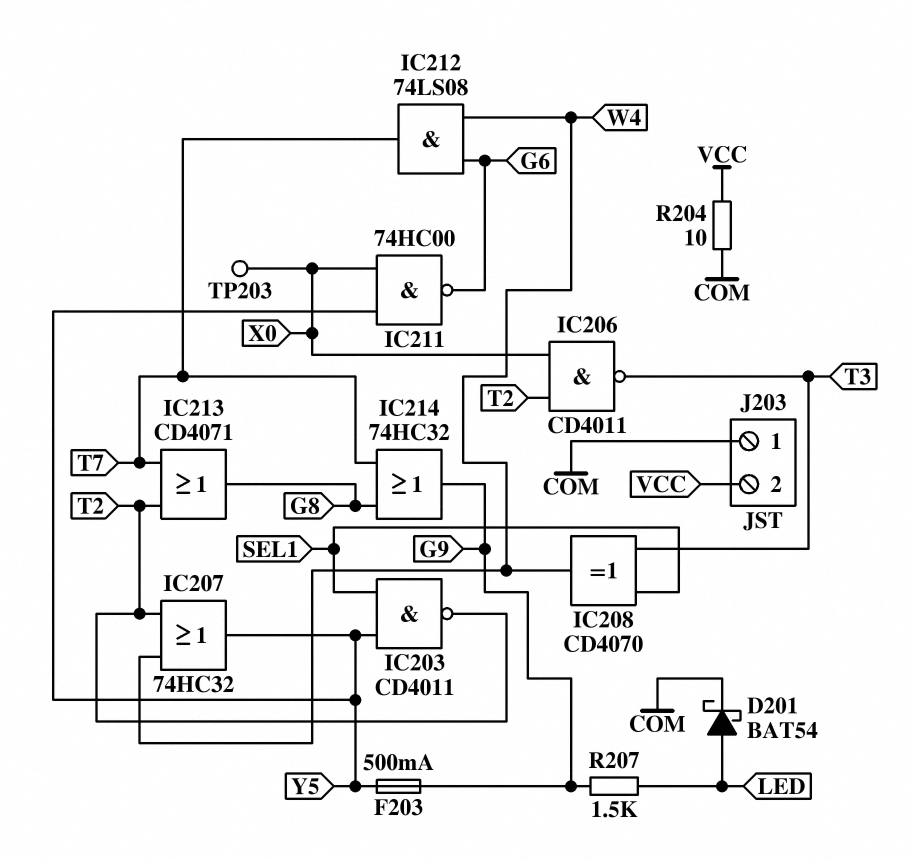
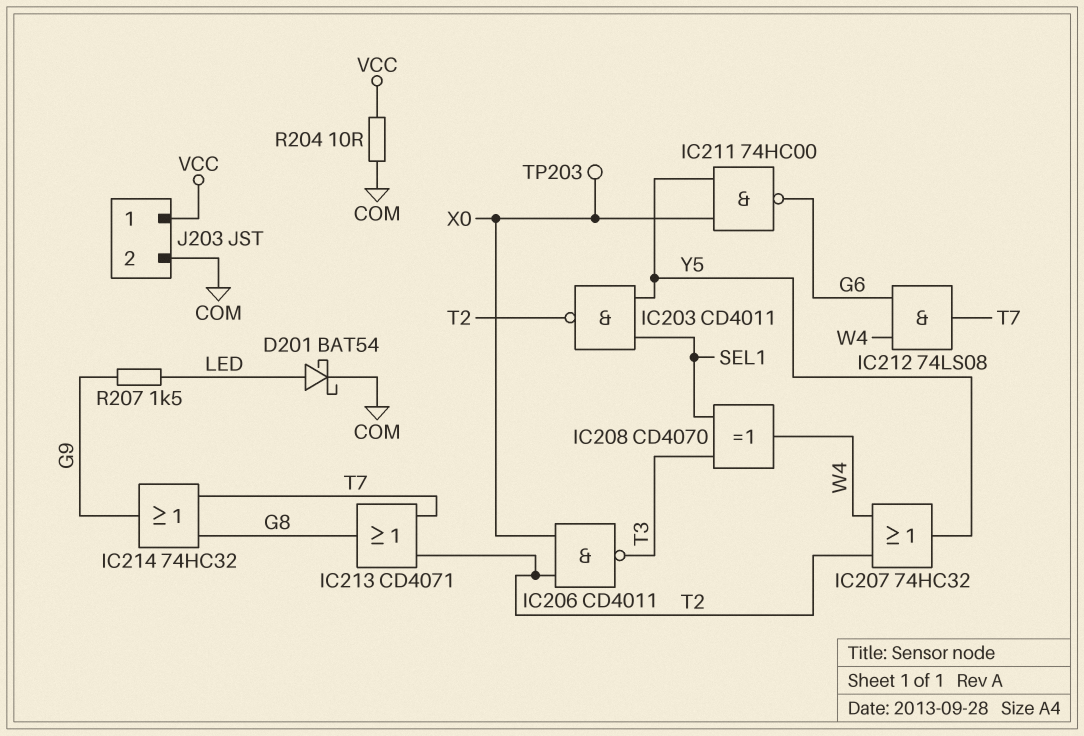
F203: 500mA (G9, Y5) -> none
J203 pin 1: COM -> VCC
J203 pin 2: VCC -> COM

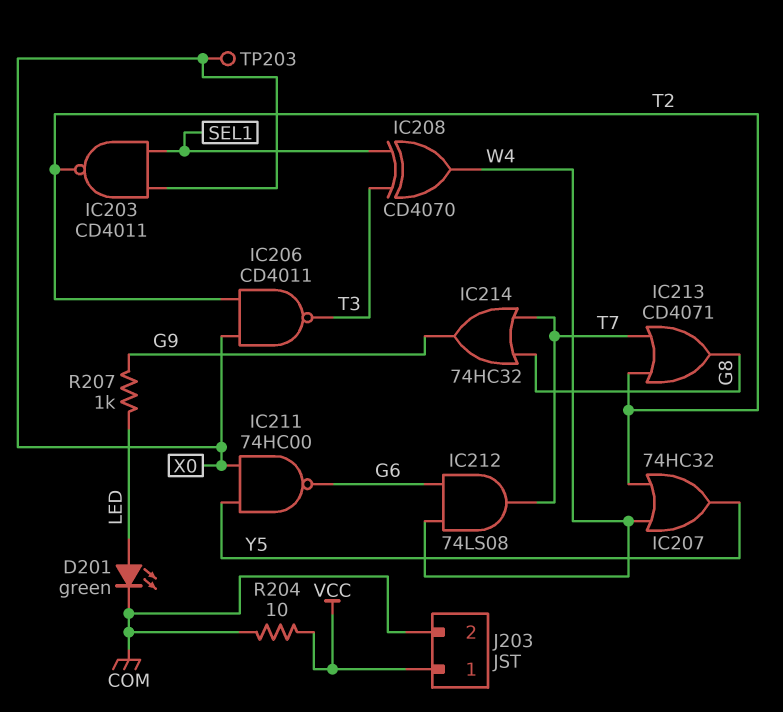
D201: schottky BAT54 (A LED, K COM) -> LED green (A LED, K COM)
IC203: NAND CD4011 (in SEL1, in Y5, out T2) -> NAND CD4011 (in SEL1, in X0, out T2)
R207: 1.5k (G9, LED) -> 1k (G9, LED)

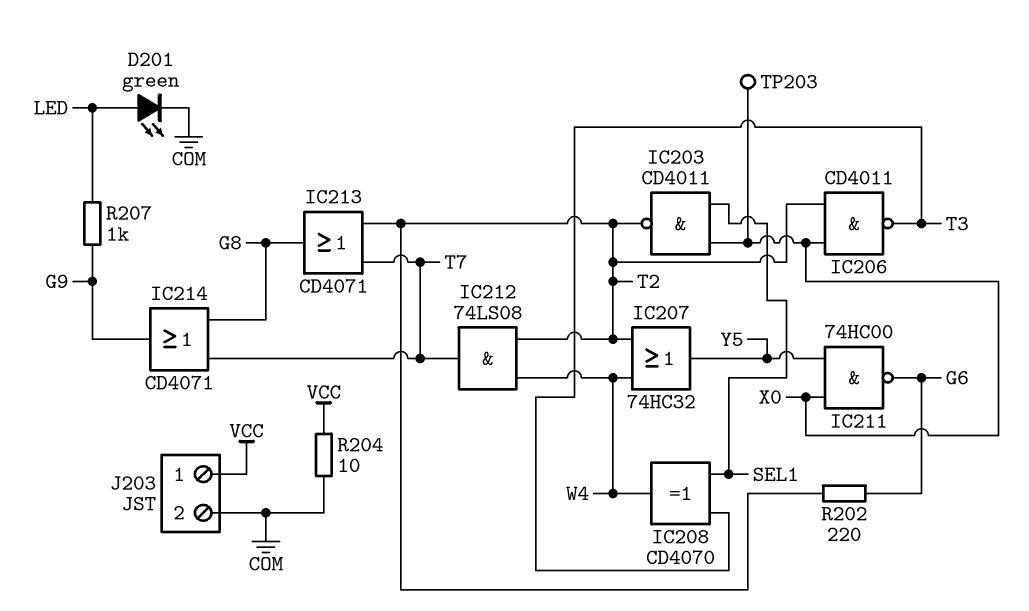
IC212: AND 74LS08 (in G6, in W4, out T7) -> AND 74LS08 (in T2, in W4, out T7)
IC214: OR 74HC32 (in G8, in T7, out G9) -> OR CD4071 (in G8, in T7, out G9)
R202: none -> 220 (G6, T2)

